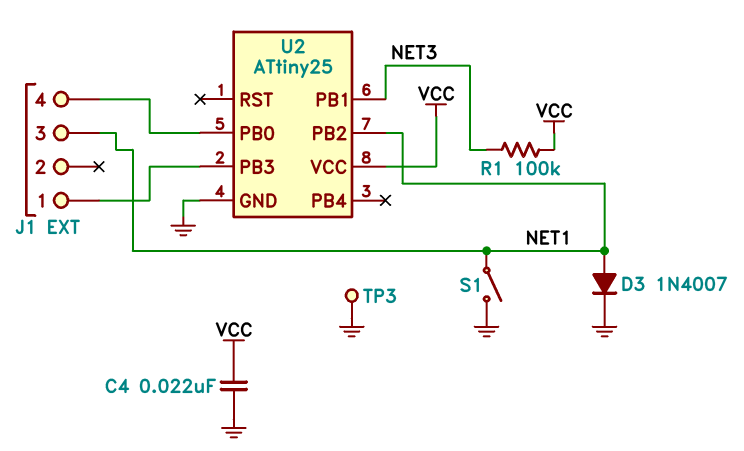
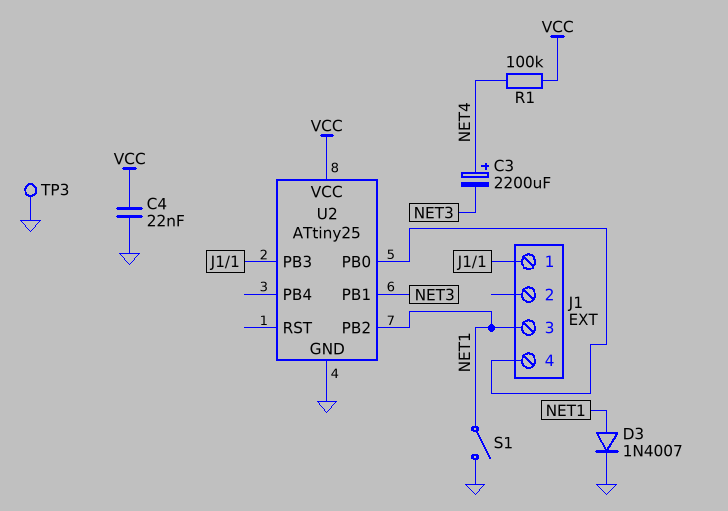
C3: none -> 2200uF (plus NET4, minus NET3)
R1: 100k (NET3, VCC) -> 100k (NET4, VCC)

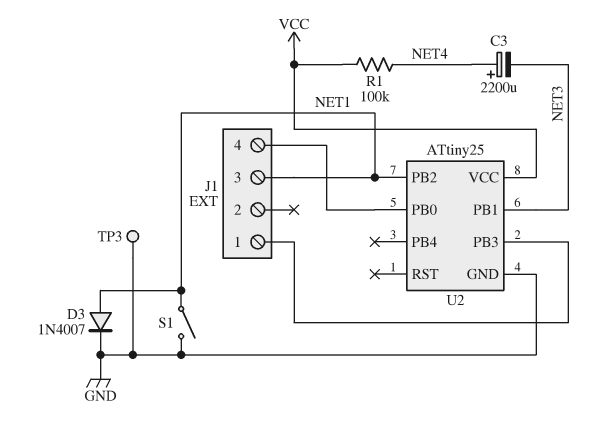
C4: 22nF (GND, VCC) -> none

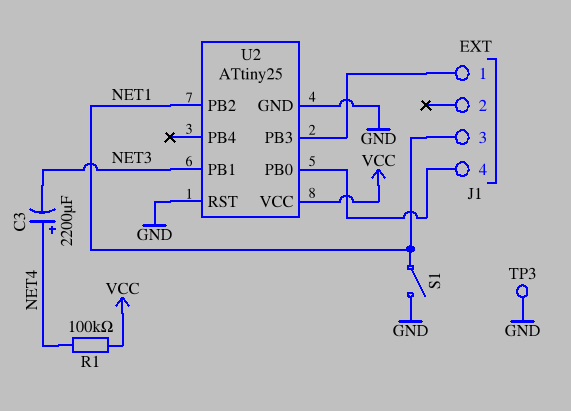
D3: diode 1N4007 (A NET1, K GND) -> none
U2 pin RST: none -> GND

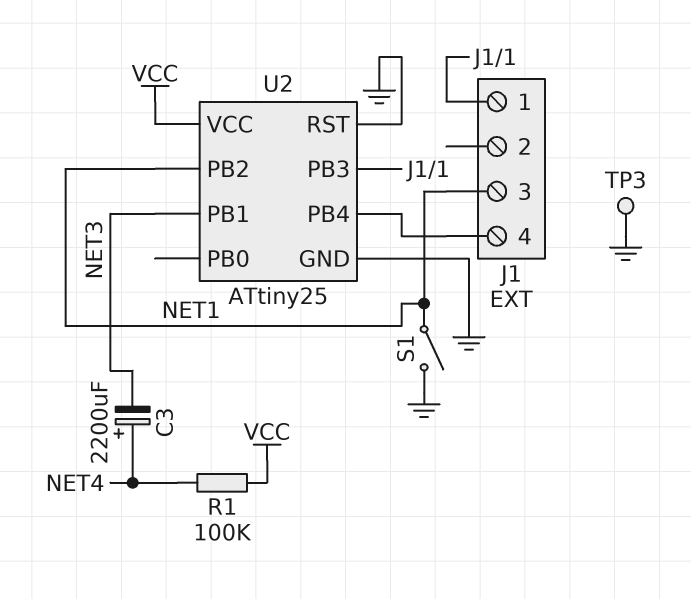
U2 pin PB0: J1/4 -> none
U2 pin PB4: none -> J1/4

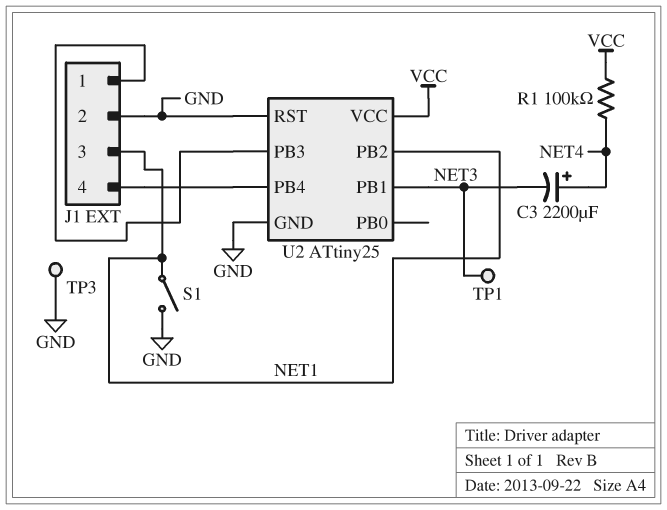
J1 pin 2: none -> GND
TP1: none -> test point (NET3)

